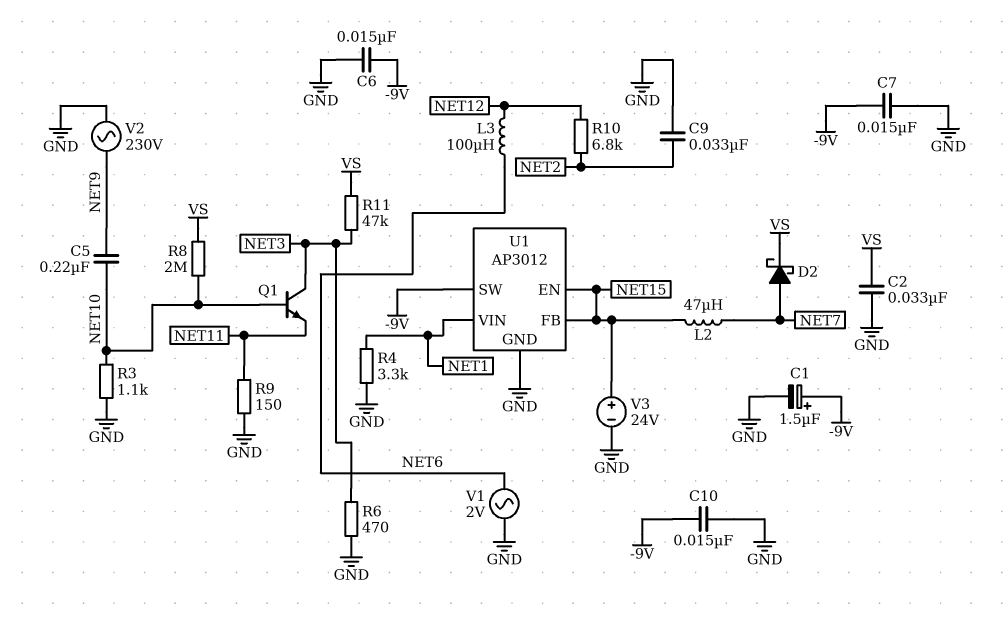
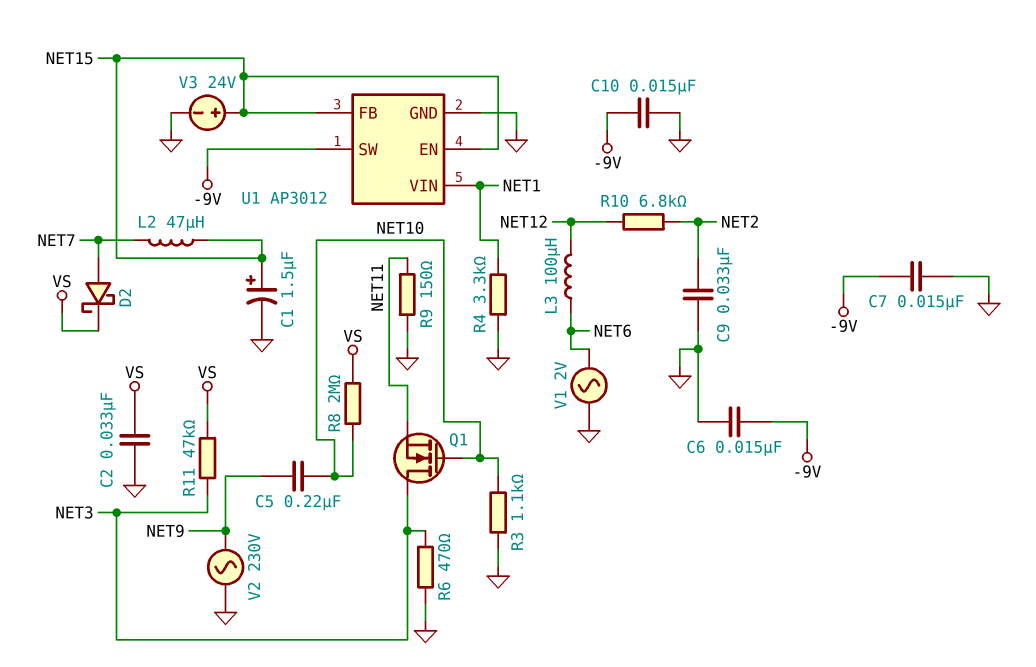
C1: 1.5uF (plus -9V, minus GND) -> 1.5uF (plus NET15, minus GND)
Q1: NPN (B NET10, C NET3, E NET11) -> NMOS (G NET10, D NET3, S NET11)

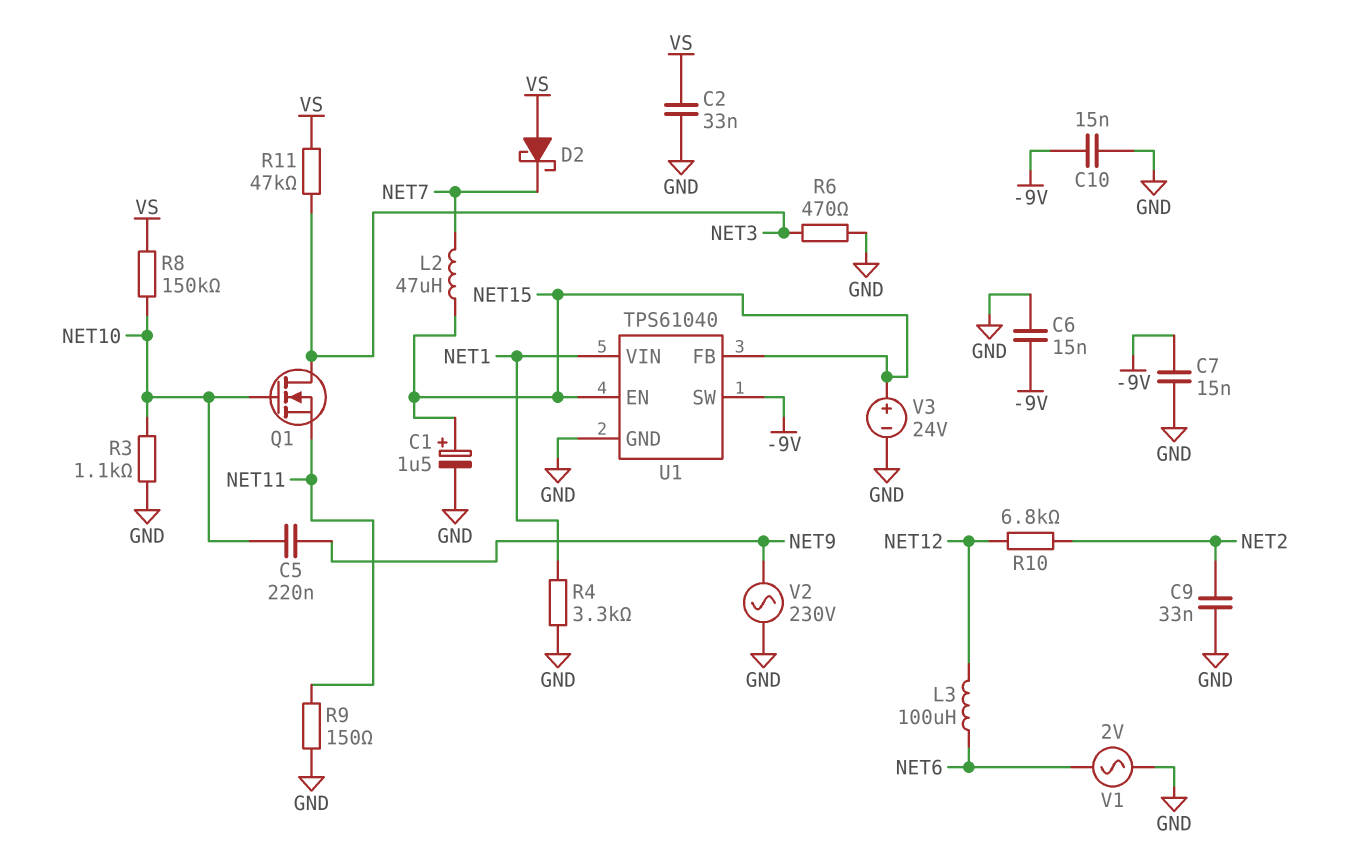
D2: schottky (A NET7, K VS) -> schottky (A VS, K NET7)
R8: 2M (NET10, VS) -> 150k (NET10, VS)
U1: AP3012 -> TPS61040

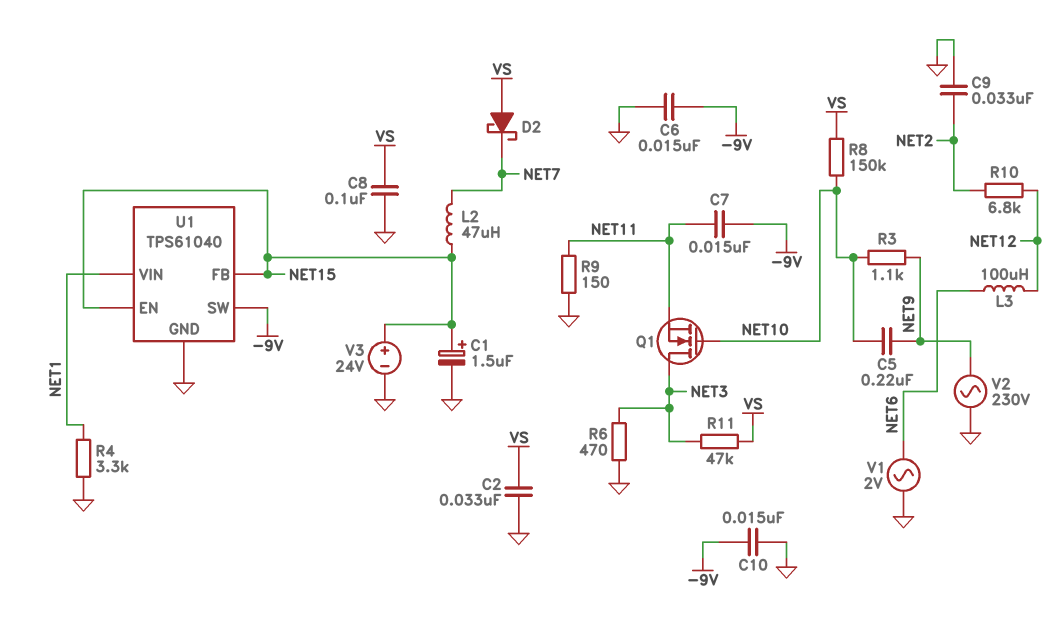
C7: 15nF (-9V, GND) -> 15nF (-9V, NET11)
C8: none -> 100nF (GND, VS)
R3: 1.1k (GND, NET10) -> 1.1k (NET9, NET10)

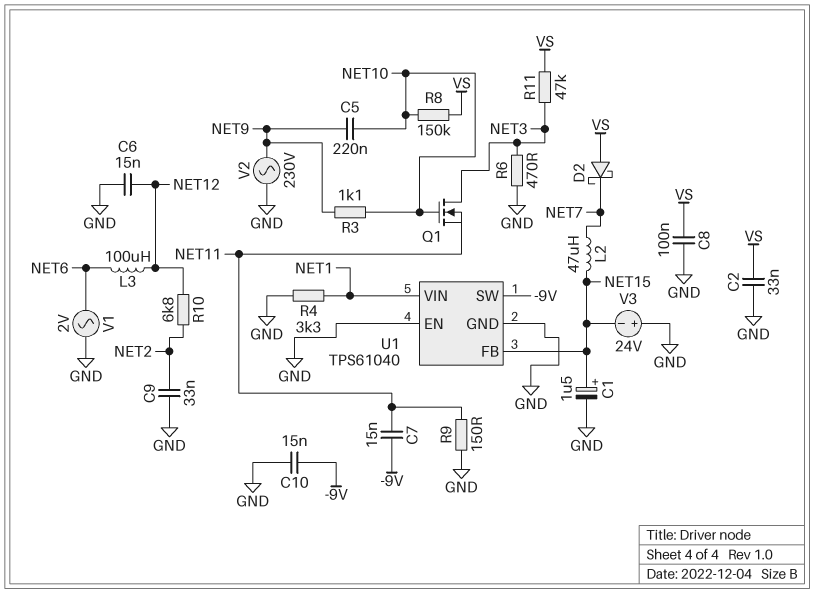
C6: 15nF (-9V, GND) -> 15nF (GND, NET12)
U1 pin EN: NET15 -> GND
V3: 24V (plus NET15, minus GND) -> 24V (plus GND, minus NET15)

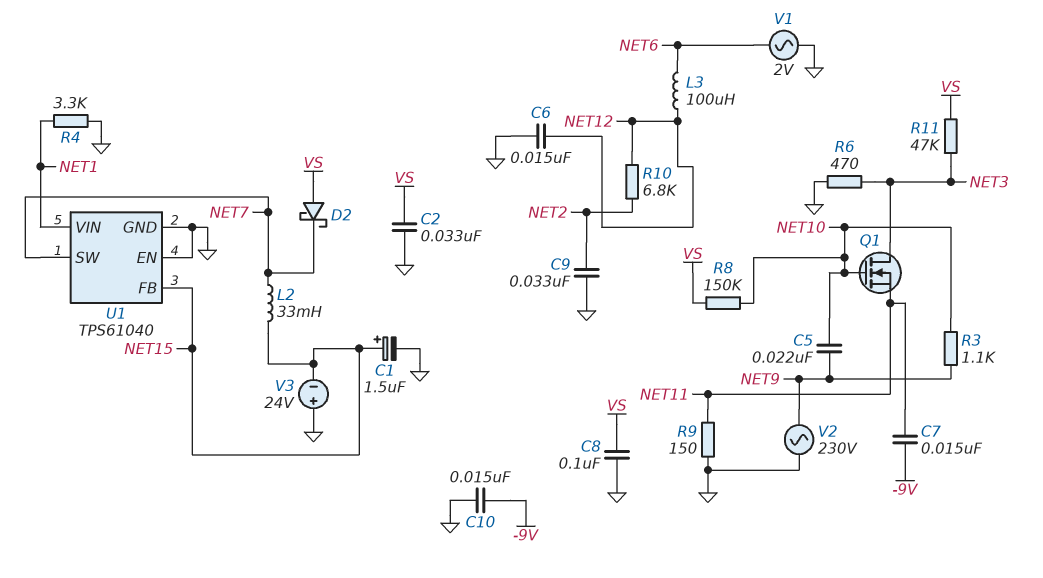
C5: 220nF (NET9, NET10) -> 22nF (NET9, NET10)
L2: 47uH (NET7, NET15) -> 33mH (NET7, NET15)
U1 pin SW: -9V -> NET7

